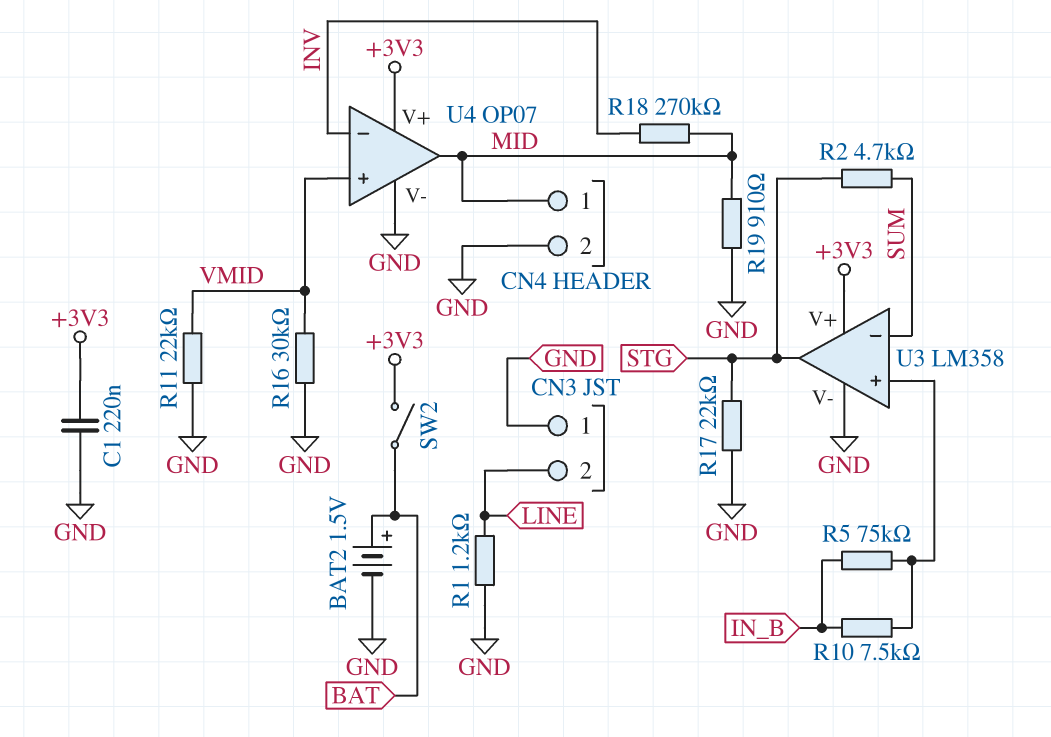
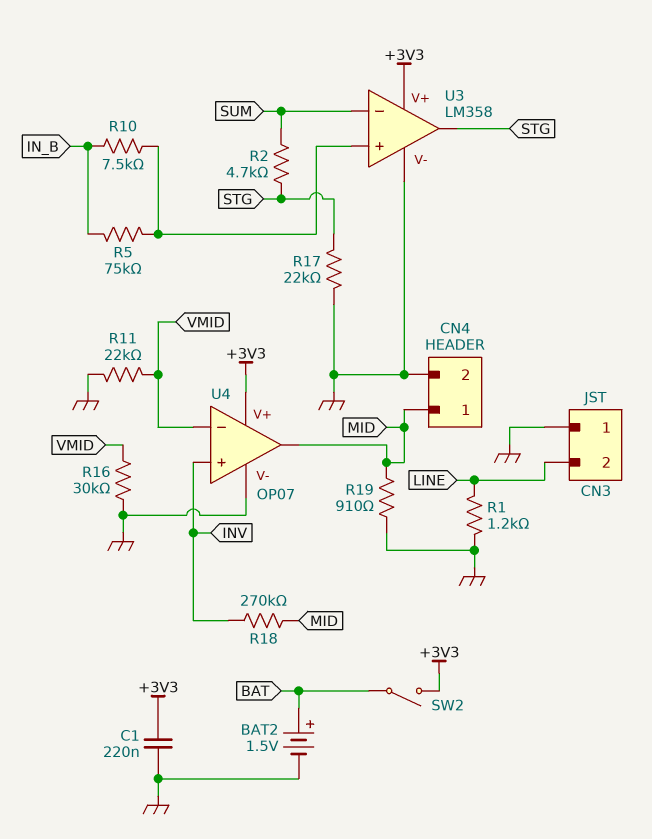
U4 pin in+: VMID -> INV
U4 pin in-: INV -> VMID

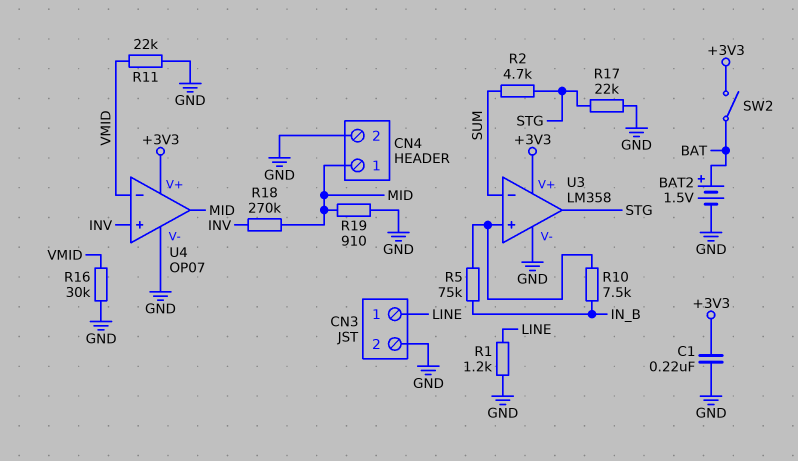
CN3 pin 1: GND -> LINE
CN3 pin 2: LINE -> GND

